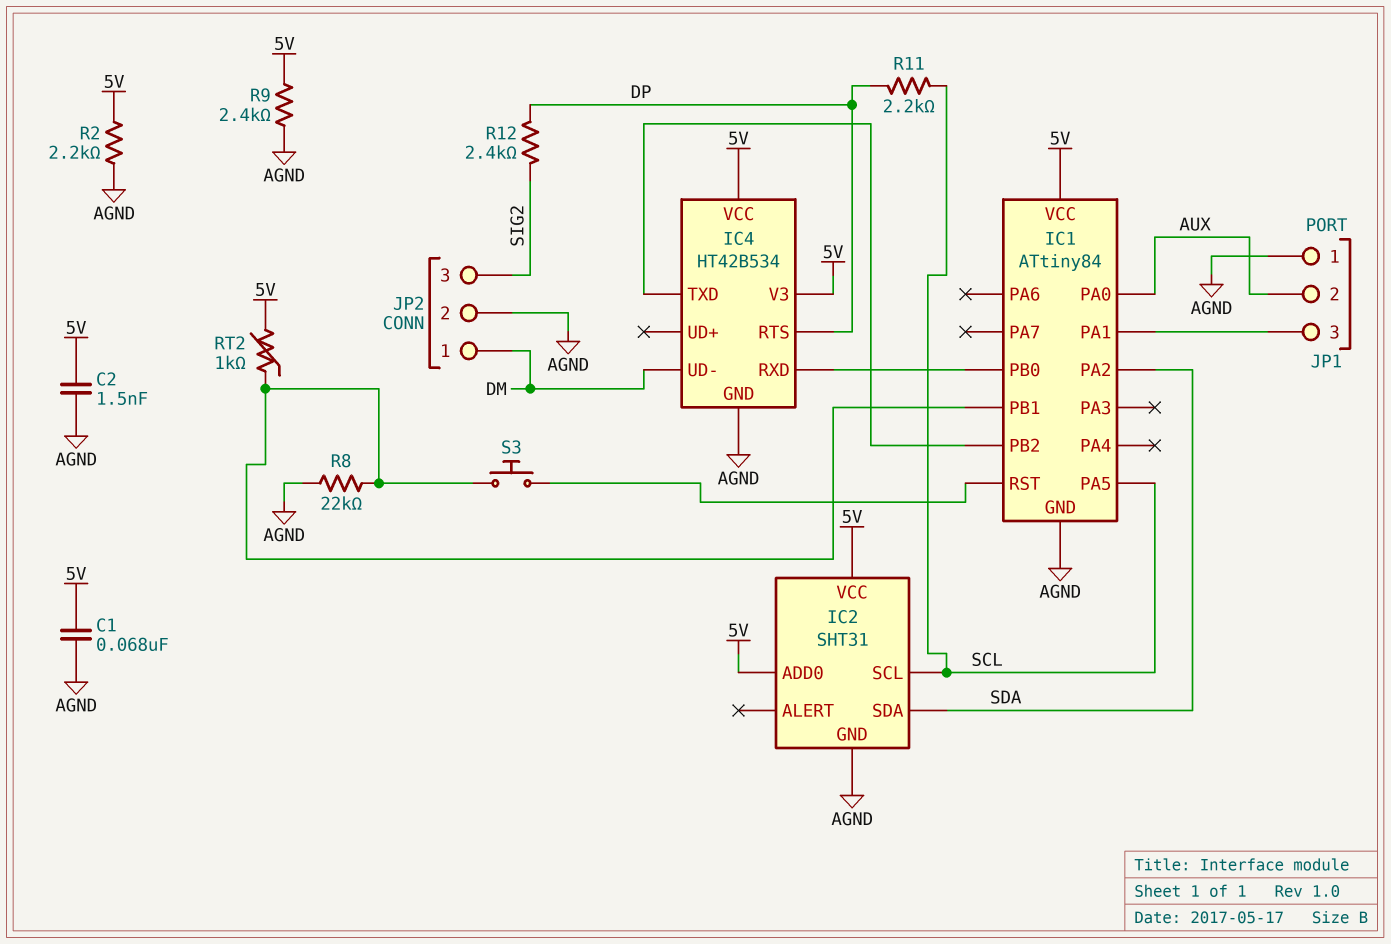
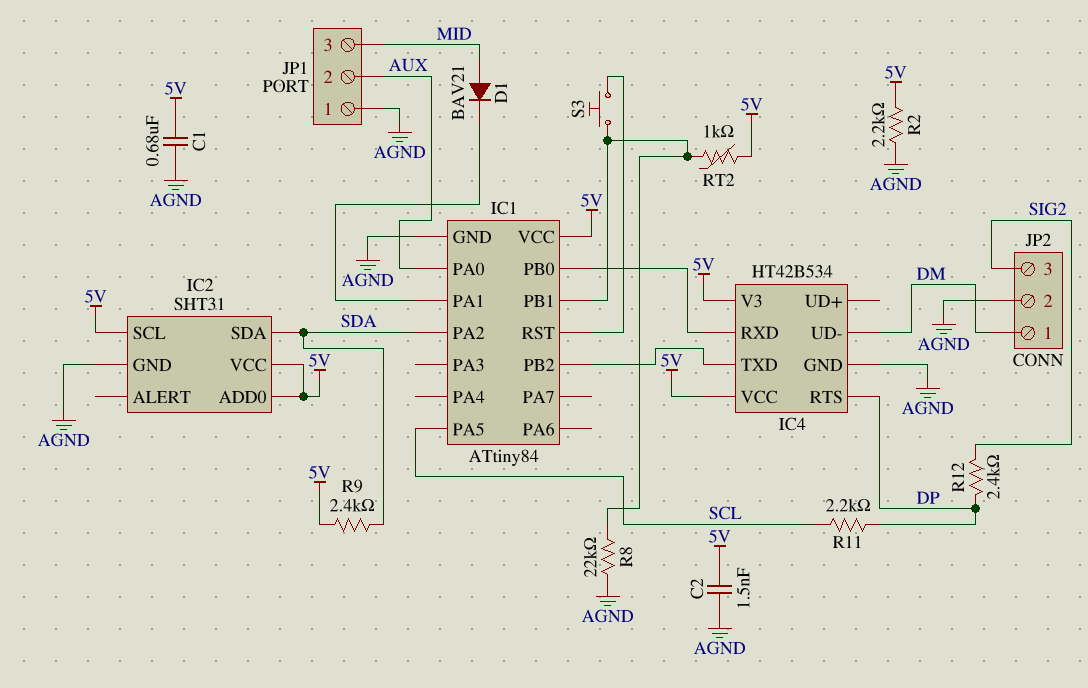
C1: 68nF (5V, AGND) -> 680nF (5V, AGND)
D1: none -> diode BAV21 (A MID, K IC1/PA1)
IC2 pin SCL: SCL -> 5V
JP1 pin 3: IC1/PA1 -> MID
R9: 2.4k (5V, AGND) -> 2.4k (5V, SDA)

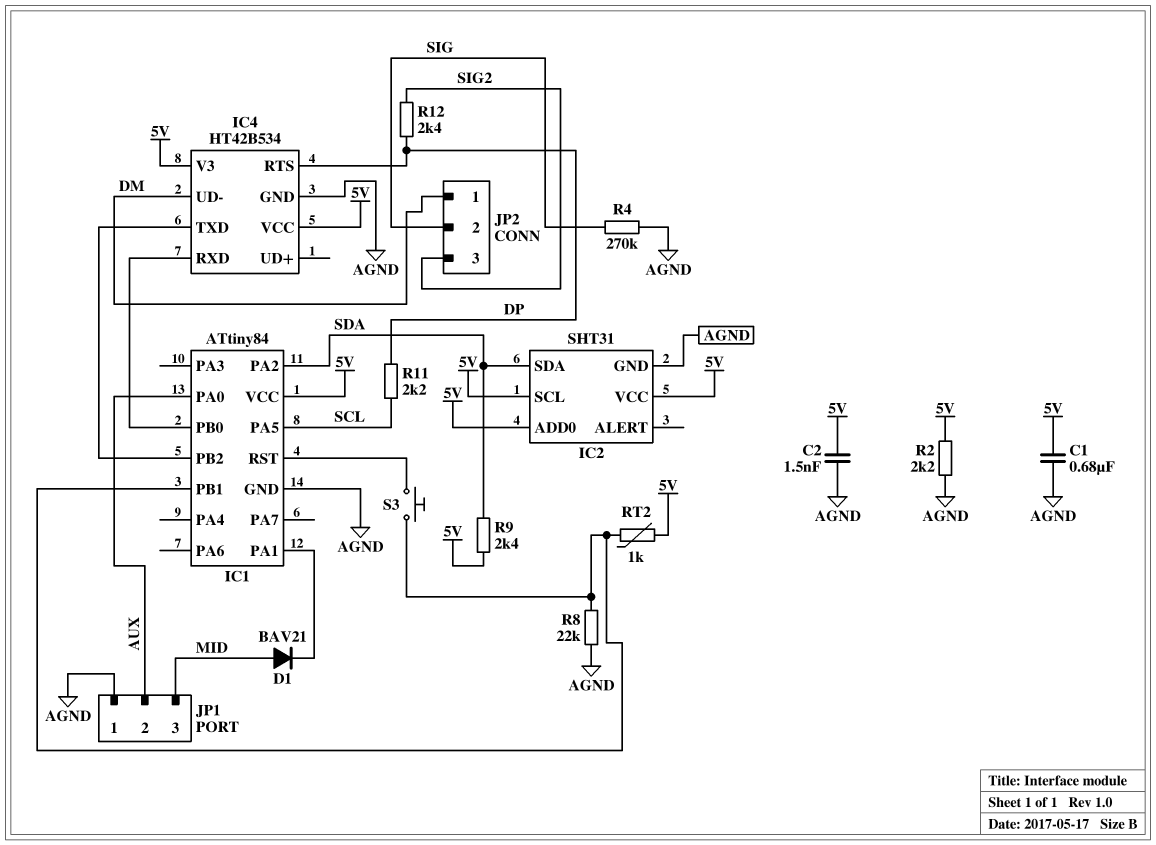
JP2 pin 2: AGND -> SIG
R4: none -> 270k (AGND, SIG)

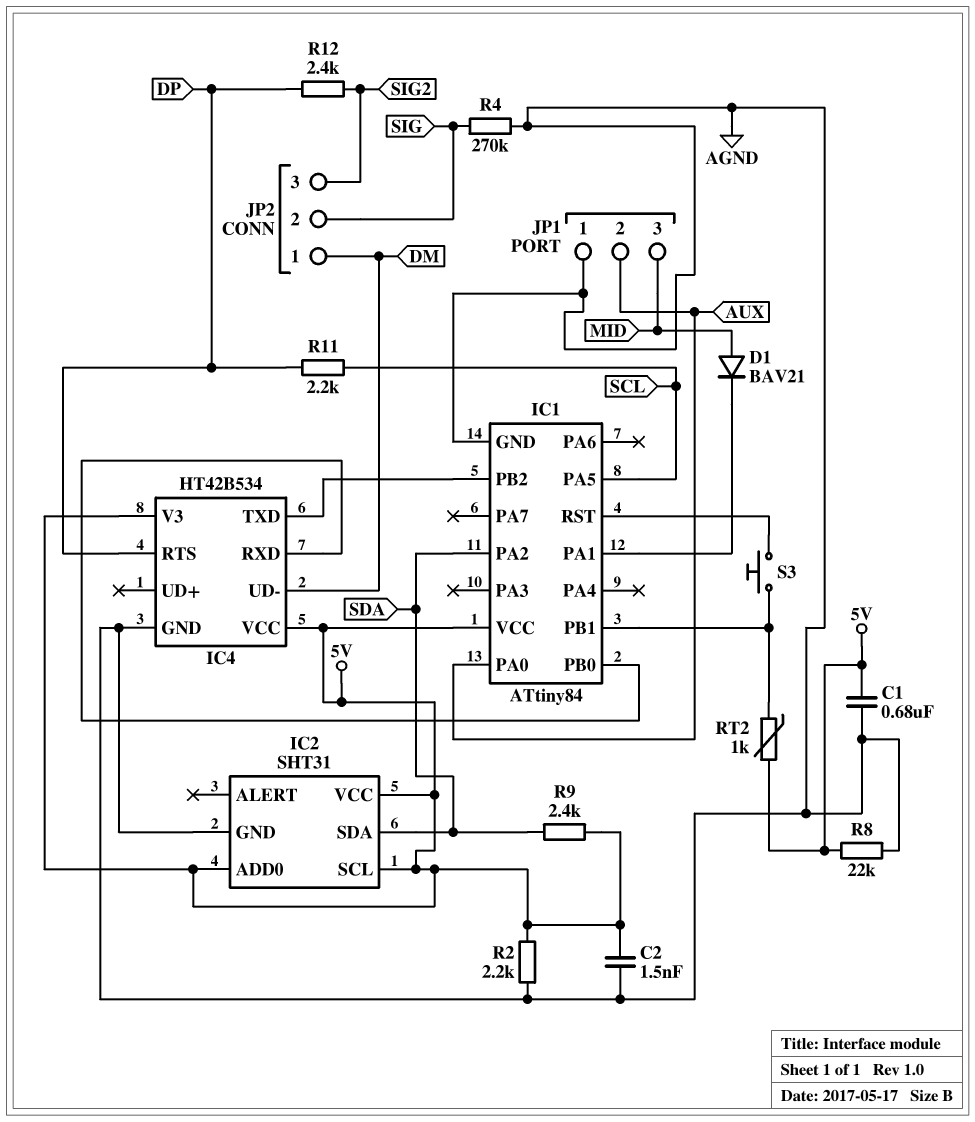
R8: 22k (AGND, IC1/PB1) -> 22k (5V, AGND)

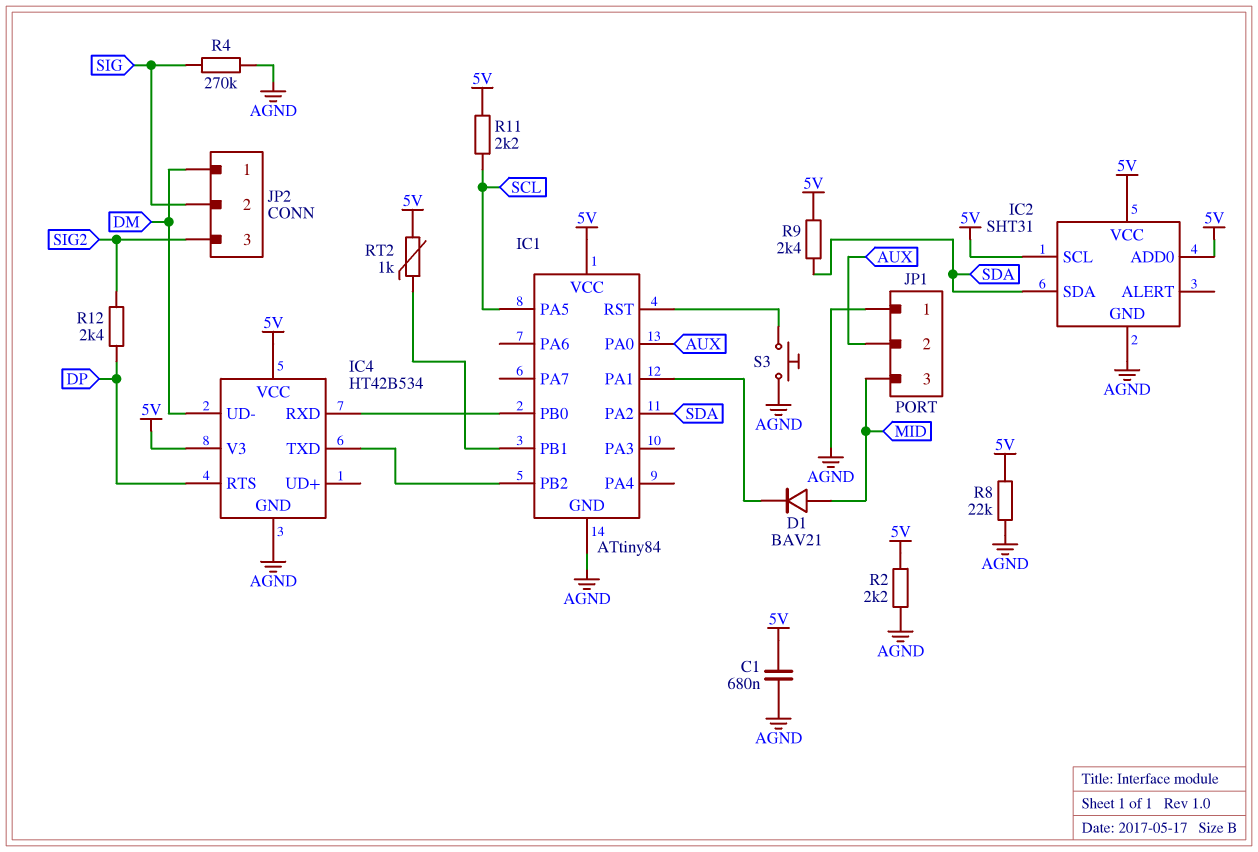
C2: 1.5nF (5V, AGND) -> none
R11: 2.2k (DP, SCL) -> 2.2k (5V, SCL)
S3: button (IC1/PB1, IC1/RST) -> button (AGND, IC1/RST)

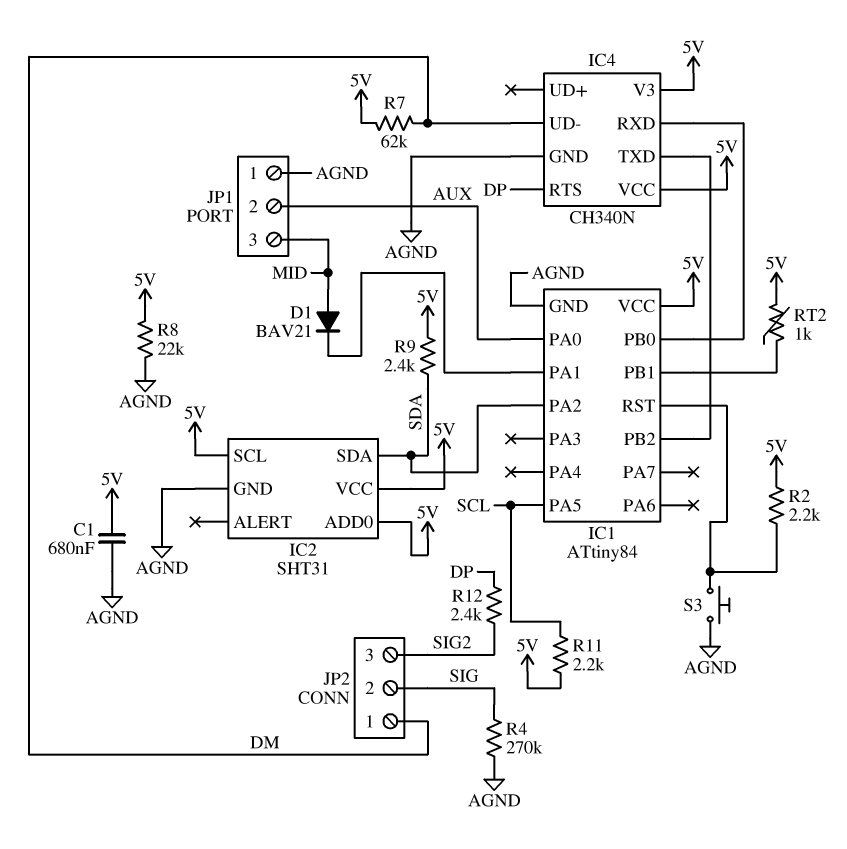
IC4: HT42B534 -> CH340N
R2: 2.2k (5V, AGND) -> 2.2k (5V, IC1/RST)
R7: none -> 62k (5V, DM)

